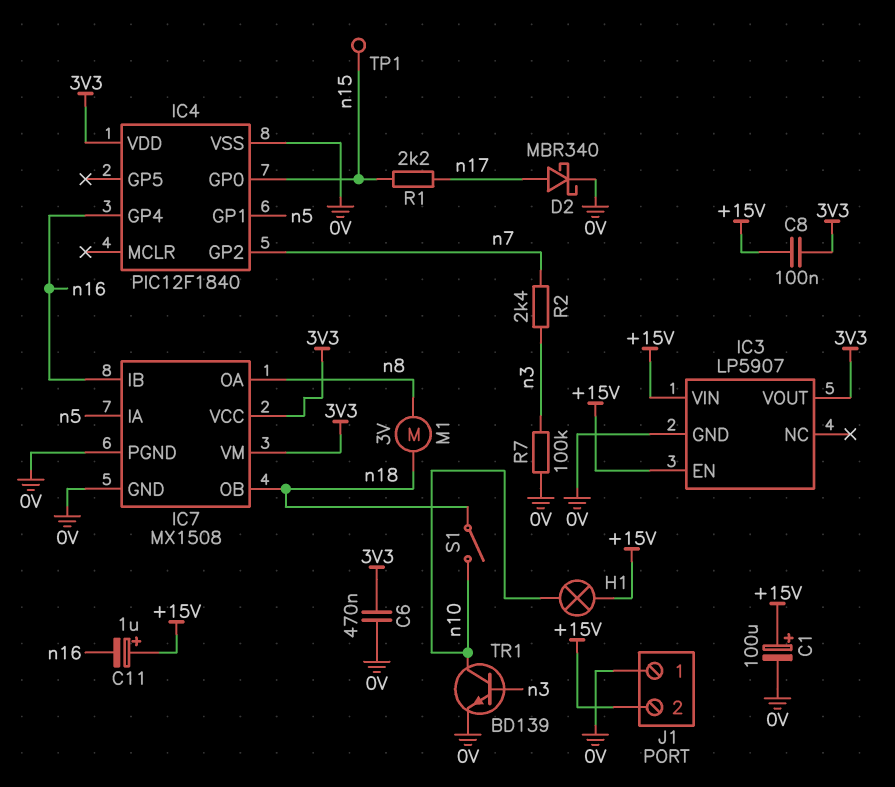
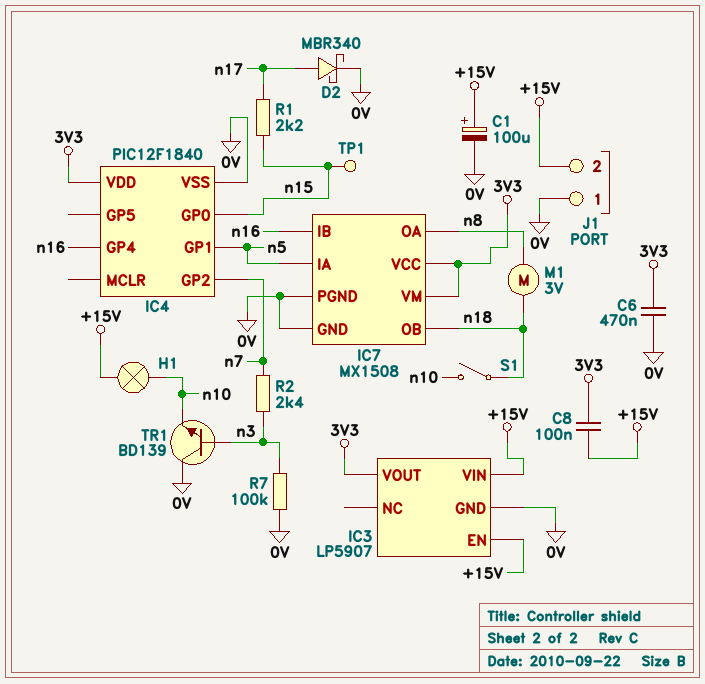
C11: 1uF (plus +15V, minus n16) -> none
TR1: NPN BD139 (B n3, C n10, E 0V) -> NPN BD139 (B n3, C 0V, E n10)

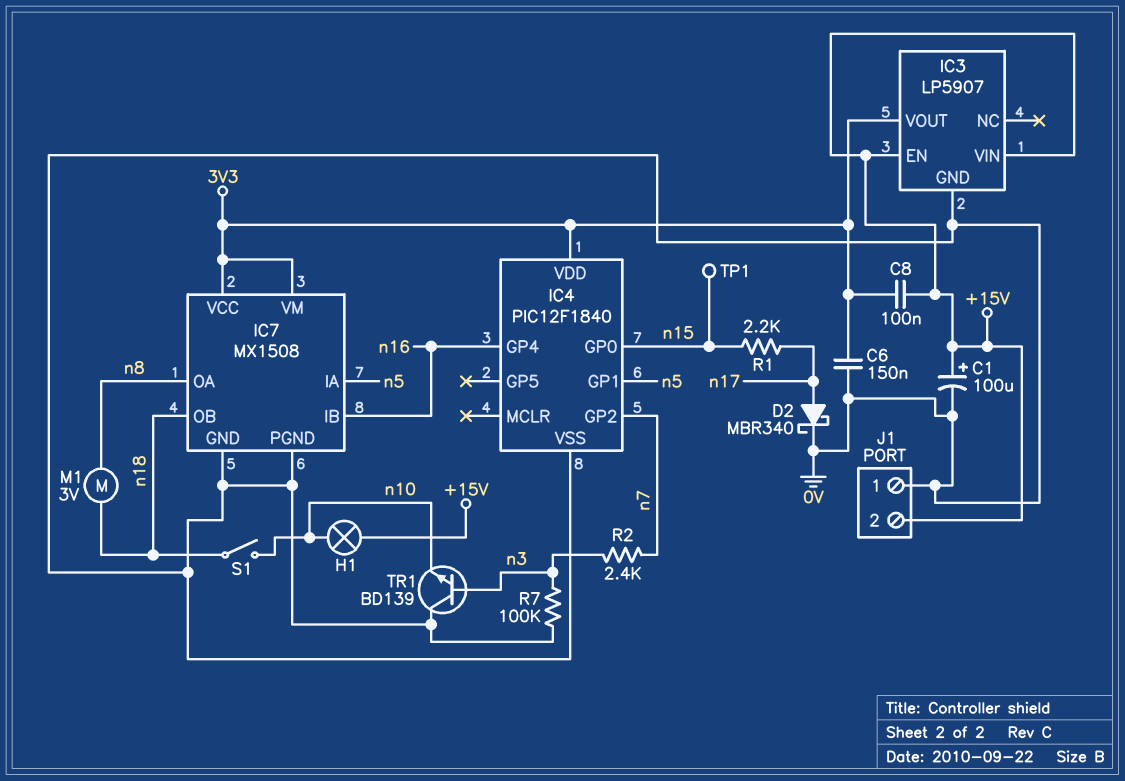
C6: 470nF (0V, 3V3) -> 150nF (0V, 3V3)

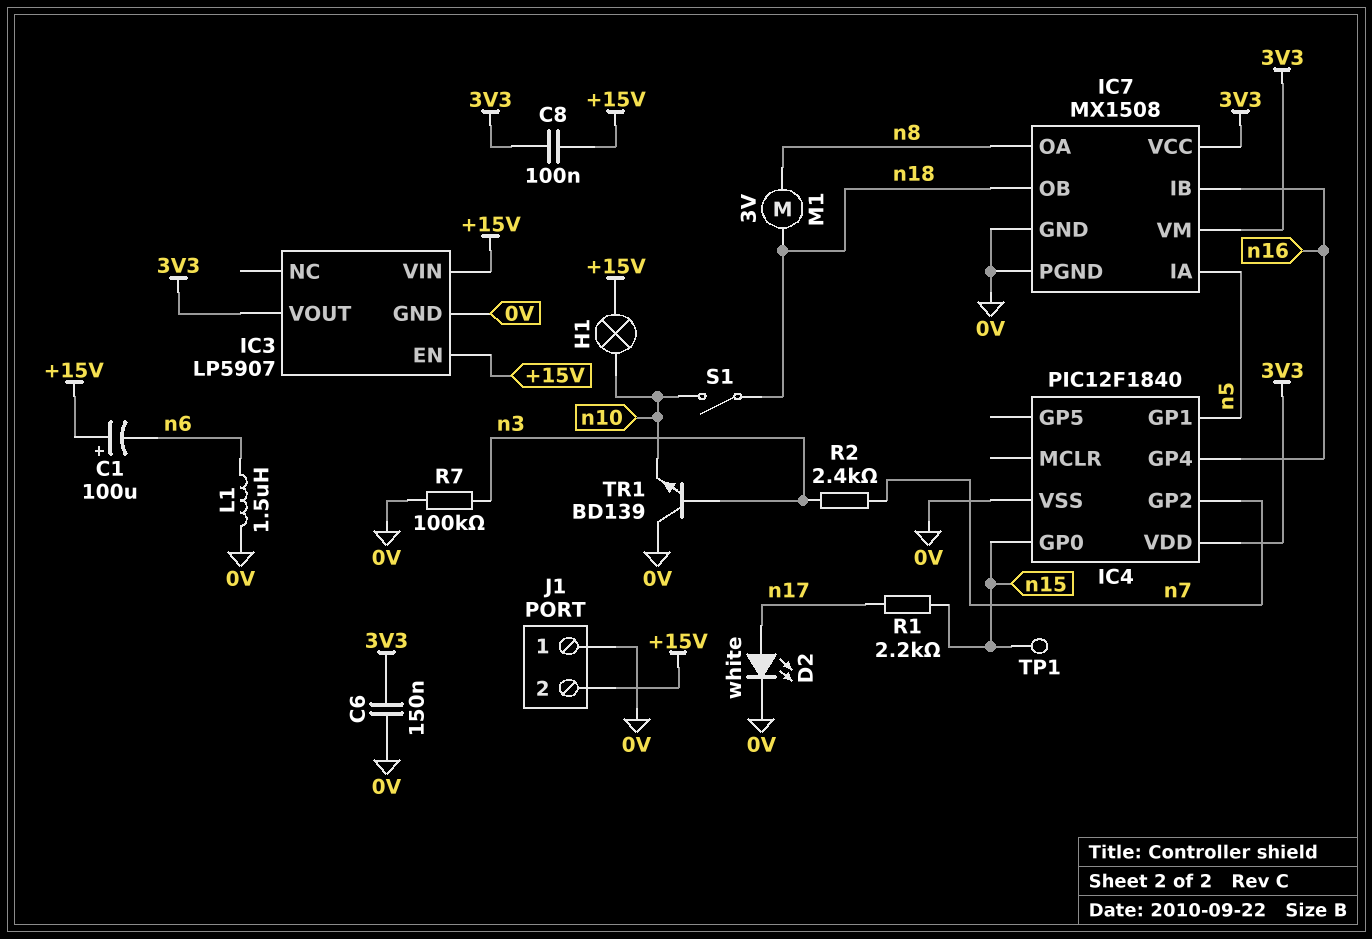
C1: 100uF (plus +15V, minus 0V) -> 100uF (plus +15V, minus n6)
D2: schottky MBR340 (A n17, K 0V) -> LED white (A n17, K 0V)
L1: none -> 1.5uH (0V, n6)

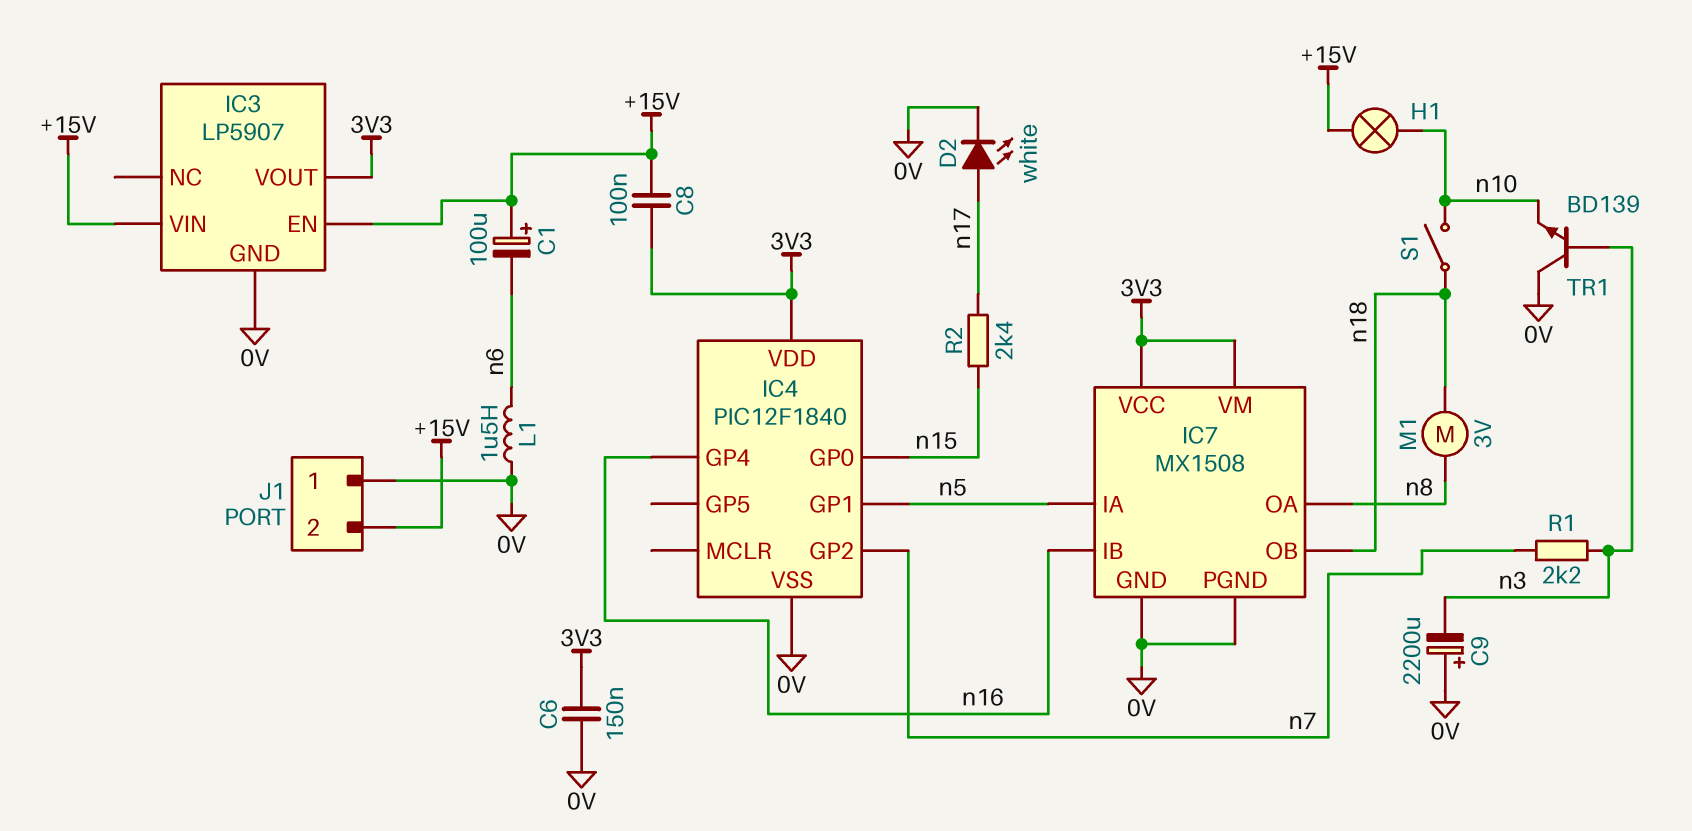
C9: none -> 2200uF (plus 0V, minus n3)
R1: 2.2k (n15, n17) -> 2.2k (n3, n7)
R2: 2.4k (n3, n7) -> 2.4k (n15, n17)
R7: 100k (0V, n3) -> none
TP1: test point (n15) -> none

